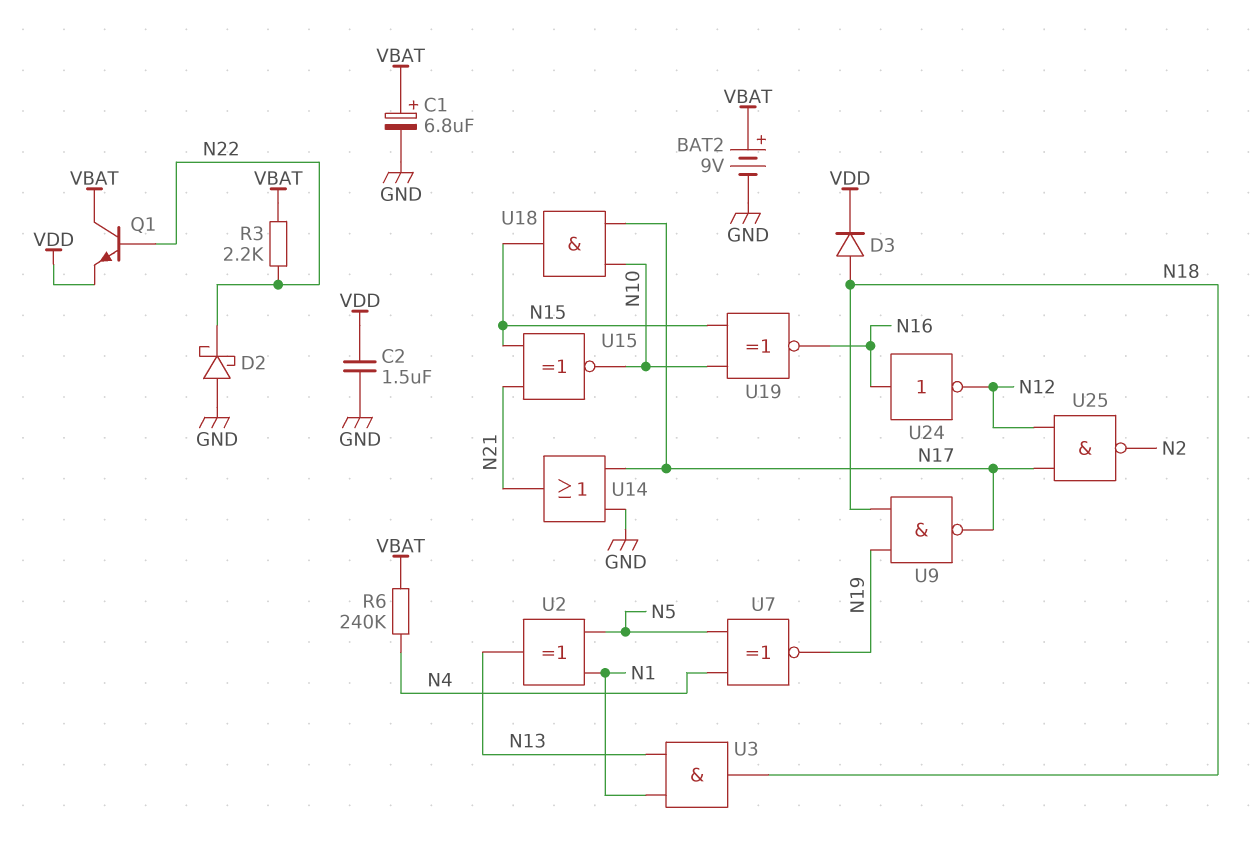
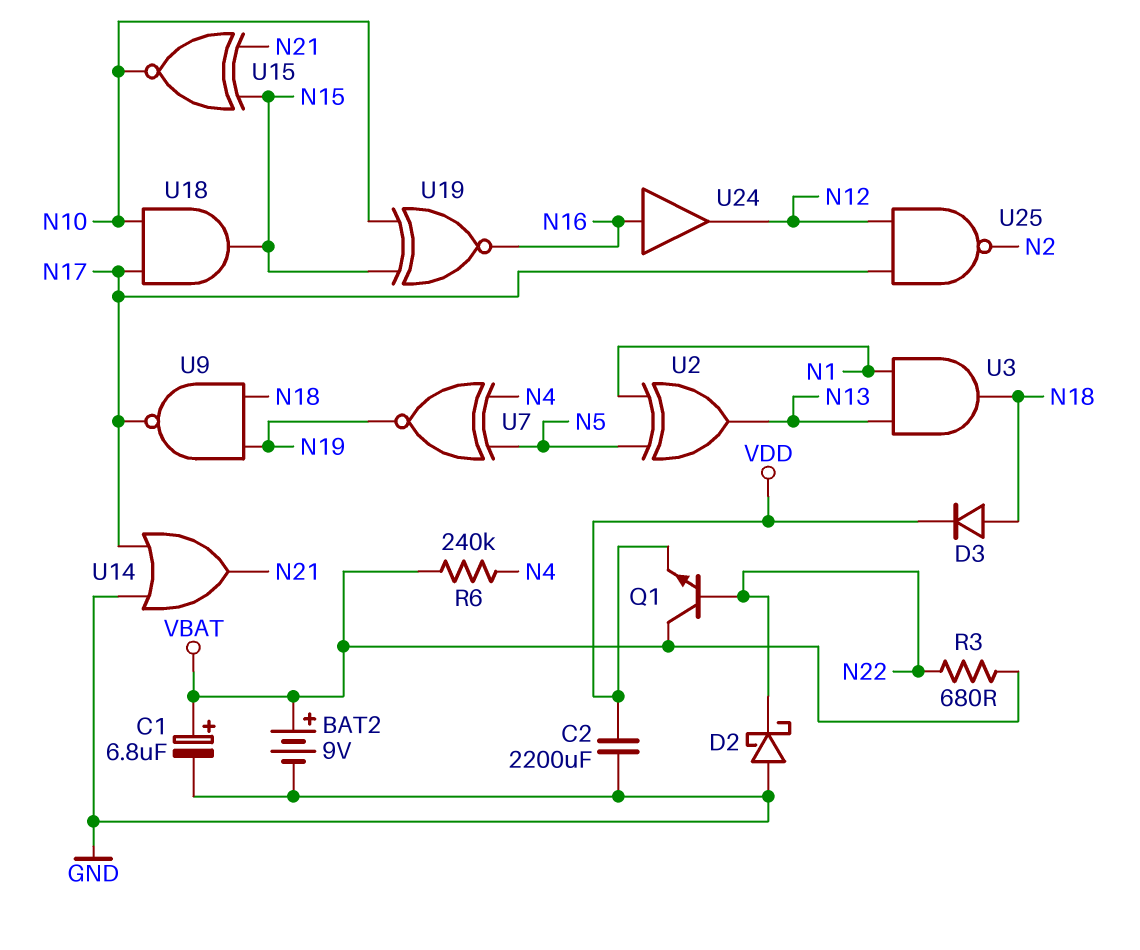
C2: 1.5uF (GND, VDD) -> 2200uF (GND, VDD)
R3: 2.2k (N22, VBAT) -> 680 (N22, VBAT)
U24: NOT (in N16, out N12) -> buffer (in N16, out N12)

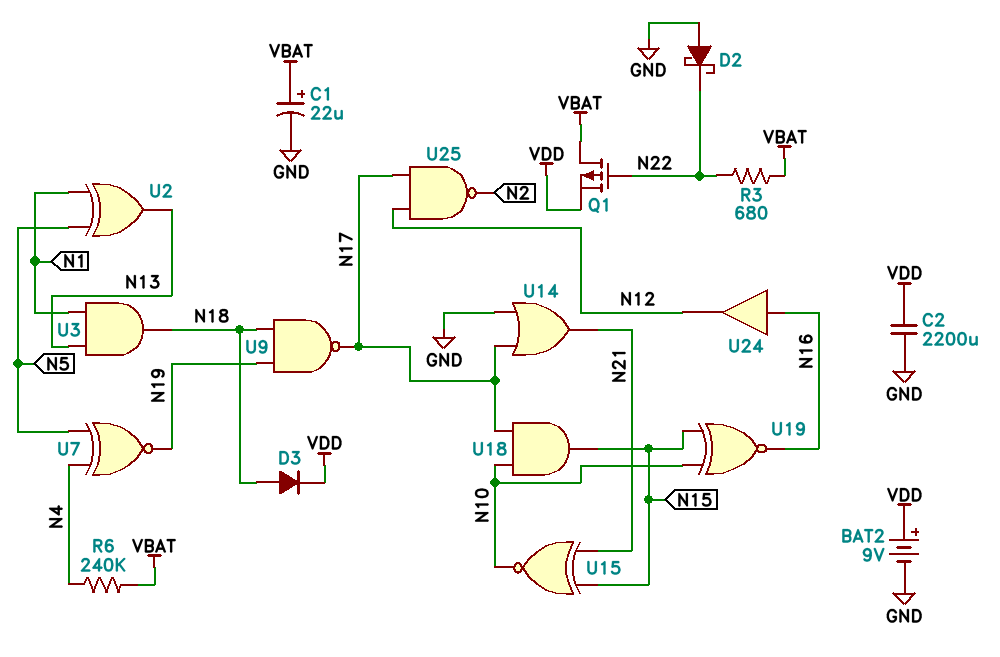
BAT2: 9V (plus VBAT, minus GND) -> 9V (plus VDD, minus GND)
C1: 6.8uF (plus VBAT, minus GND) -> 22uF (plus VBAT, minus GND)
Q1: NPN (B N22, C VBAT, E VDD) -> PMOS (G N22, D VBAT, S VDD)

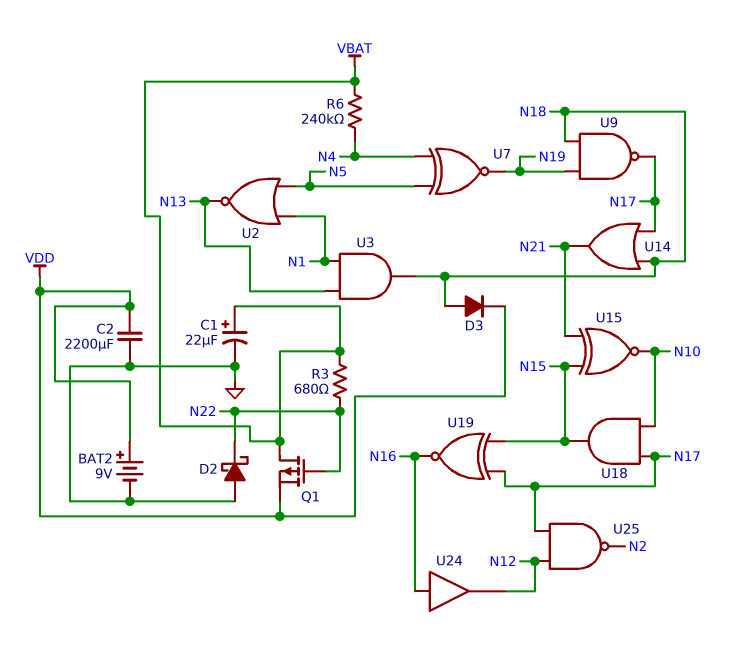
U2: XOR (in N1, in N5, out N13) -> NOR (in N1, in N5, out N13)
U14: OR (in GND, in N17, out N21) -> OR (in N17, in N18, out N21)
U19: XNOR (in N10, in N15, out N16) -> XNOR (in N15, in N17, out N16)

